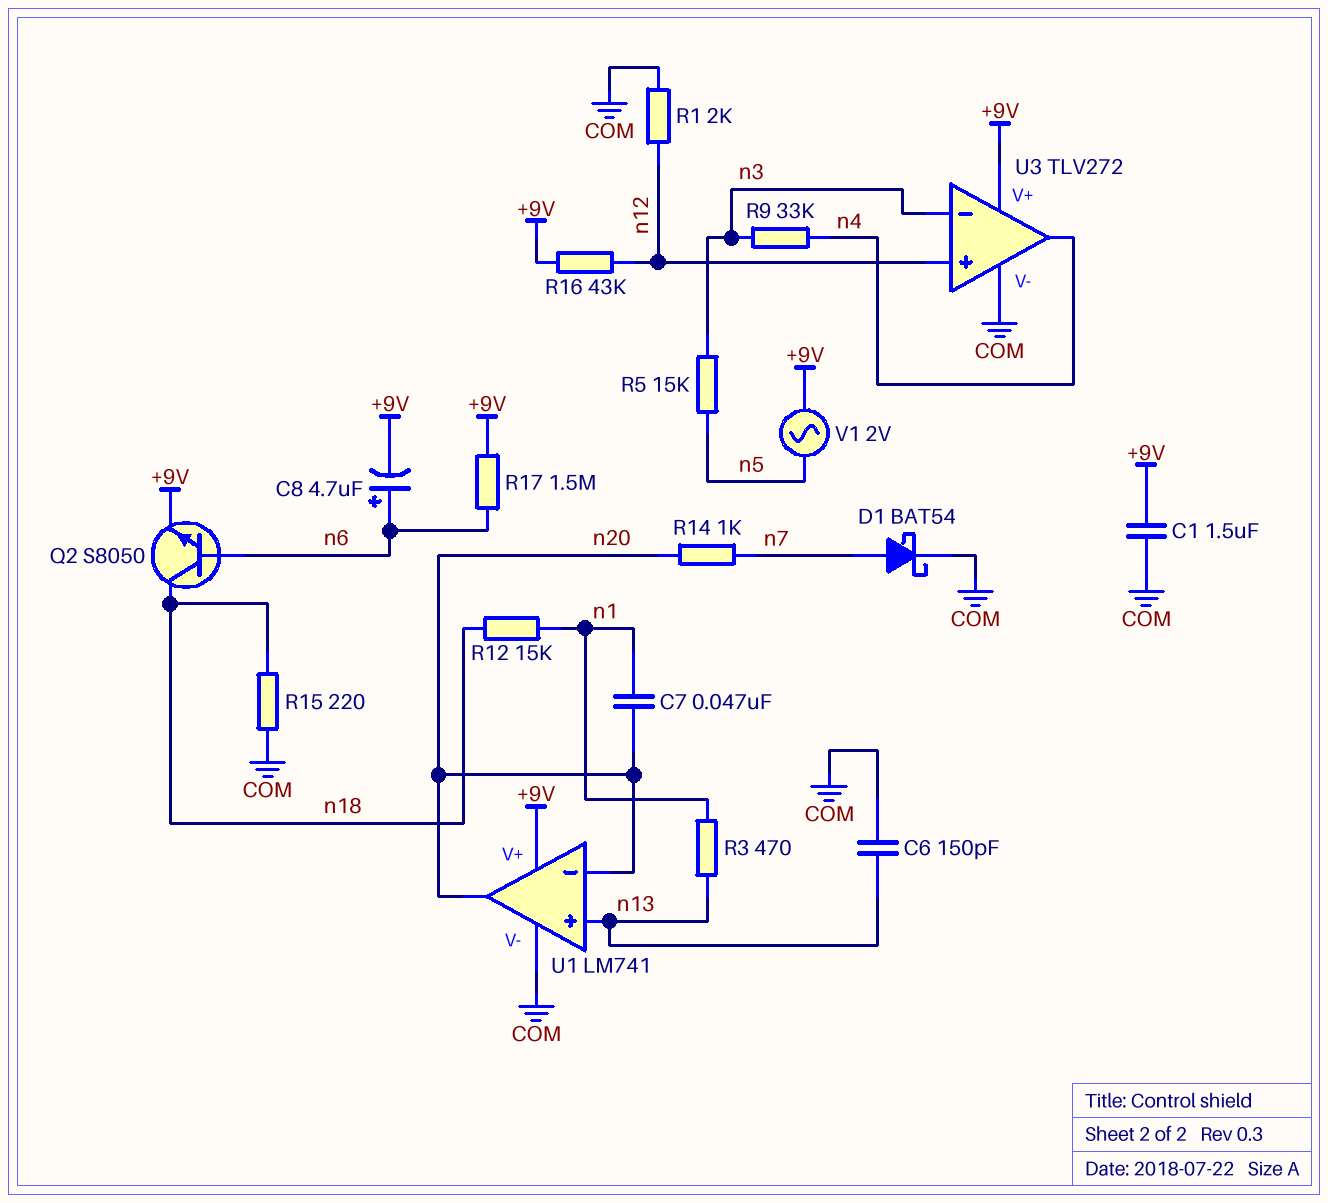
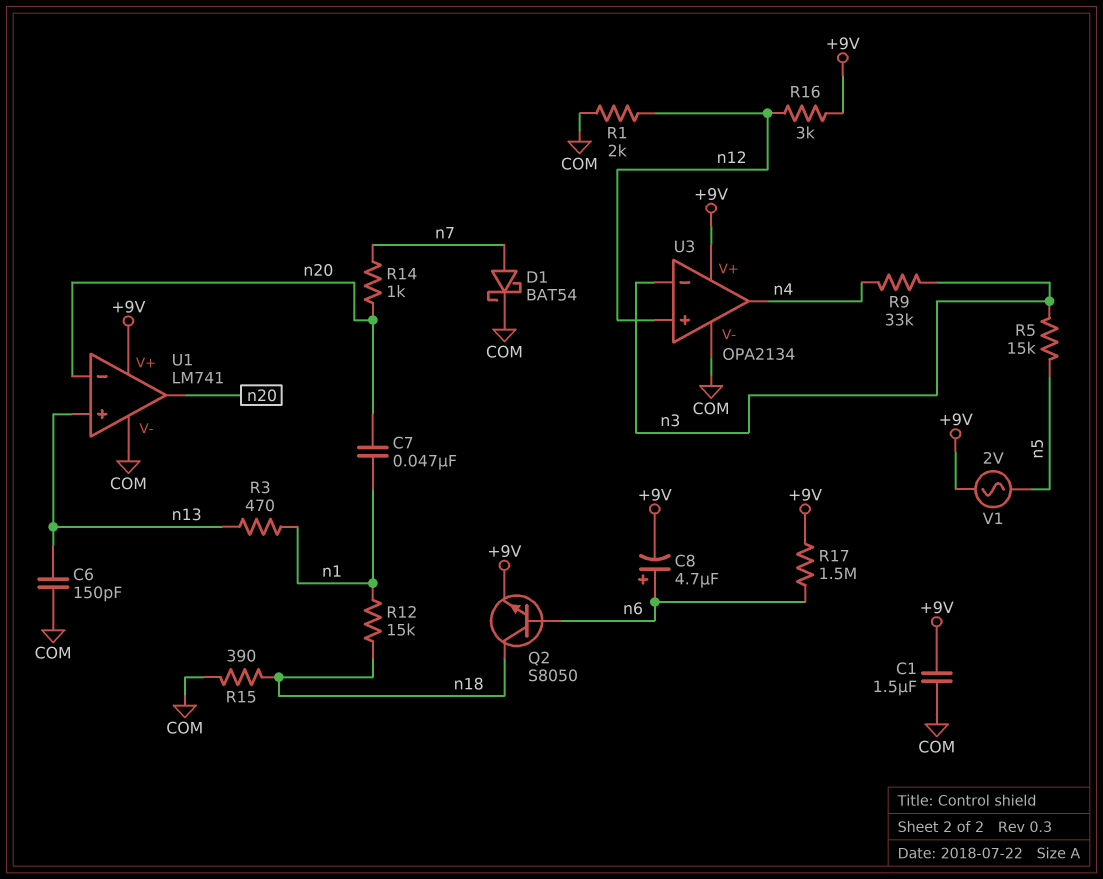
R15: 220 (COM, n18) -> 390 (COM, n18)
R16: 43k (+9V, n12) -> 3k (+9V, n12)
U3: TLV272 -> OPA2134

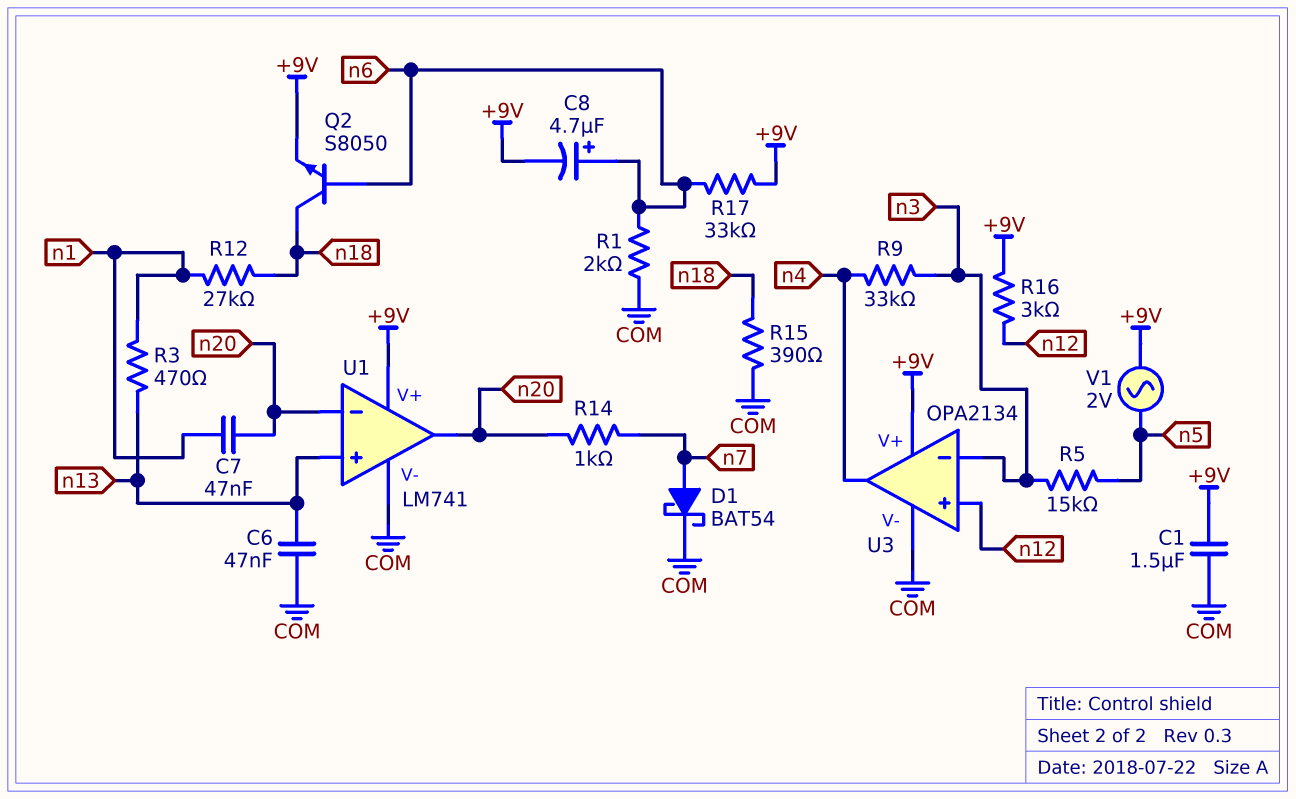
C6: 150pF (COM, n13) -> 47nF (COM, n13)
R1: 2k (COM, n12) -> 2k (COM, n6)
R12: 15k (n1, n18) -> 27k (n1, n18)
R17: 1.5M (+9V, n6) -> 33k (+9V, n6)

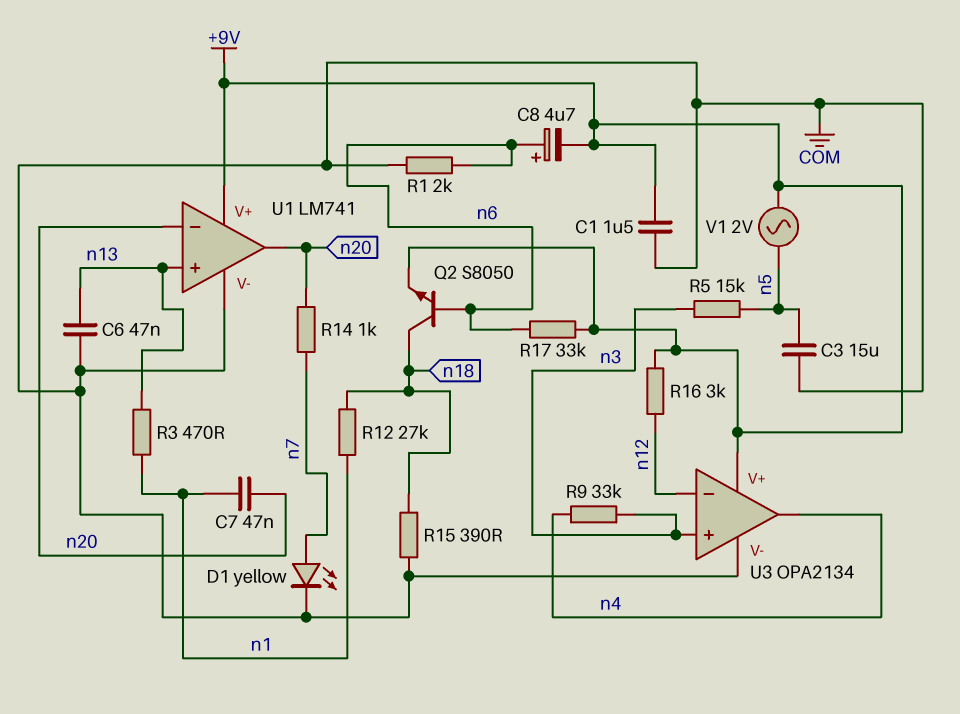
C3: none -> 15uF (COM, n5)
D1: schottky BAT54 (A n7, K COM) -> LED yellow (A n7, K COM)
U3 pin in+: n12 -> n3
U3 pin in-: n3 -> n12

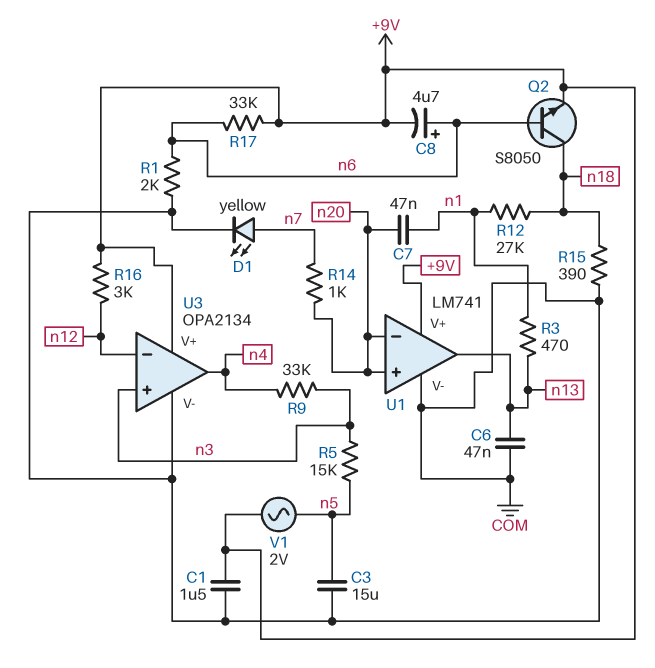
U1 pin in+: n13 -> n20
U1 pin out: n20 -> n13

